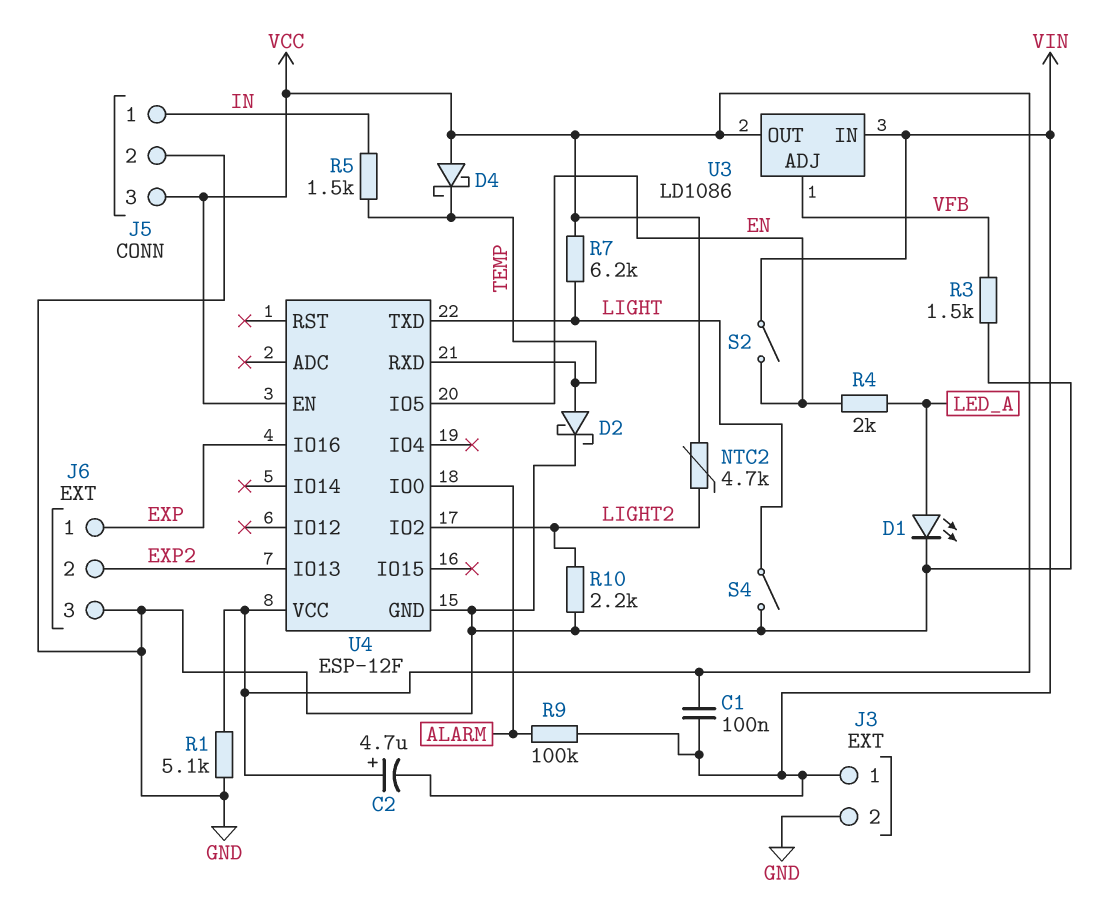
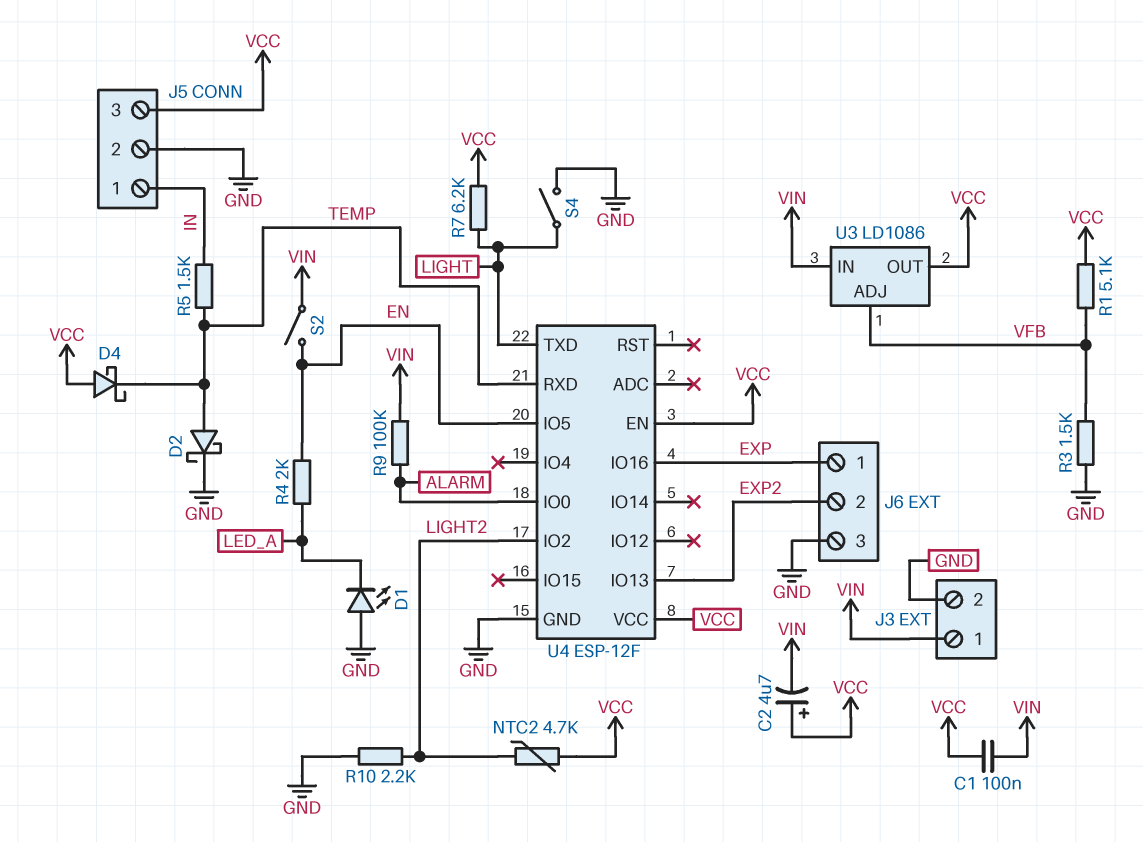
D1: LED (A LED_A, K GND) -> LED (A GND, K LED_A)
R1: 5.1k (GND, VCC) -> 5.1k (VCC, VFB)

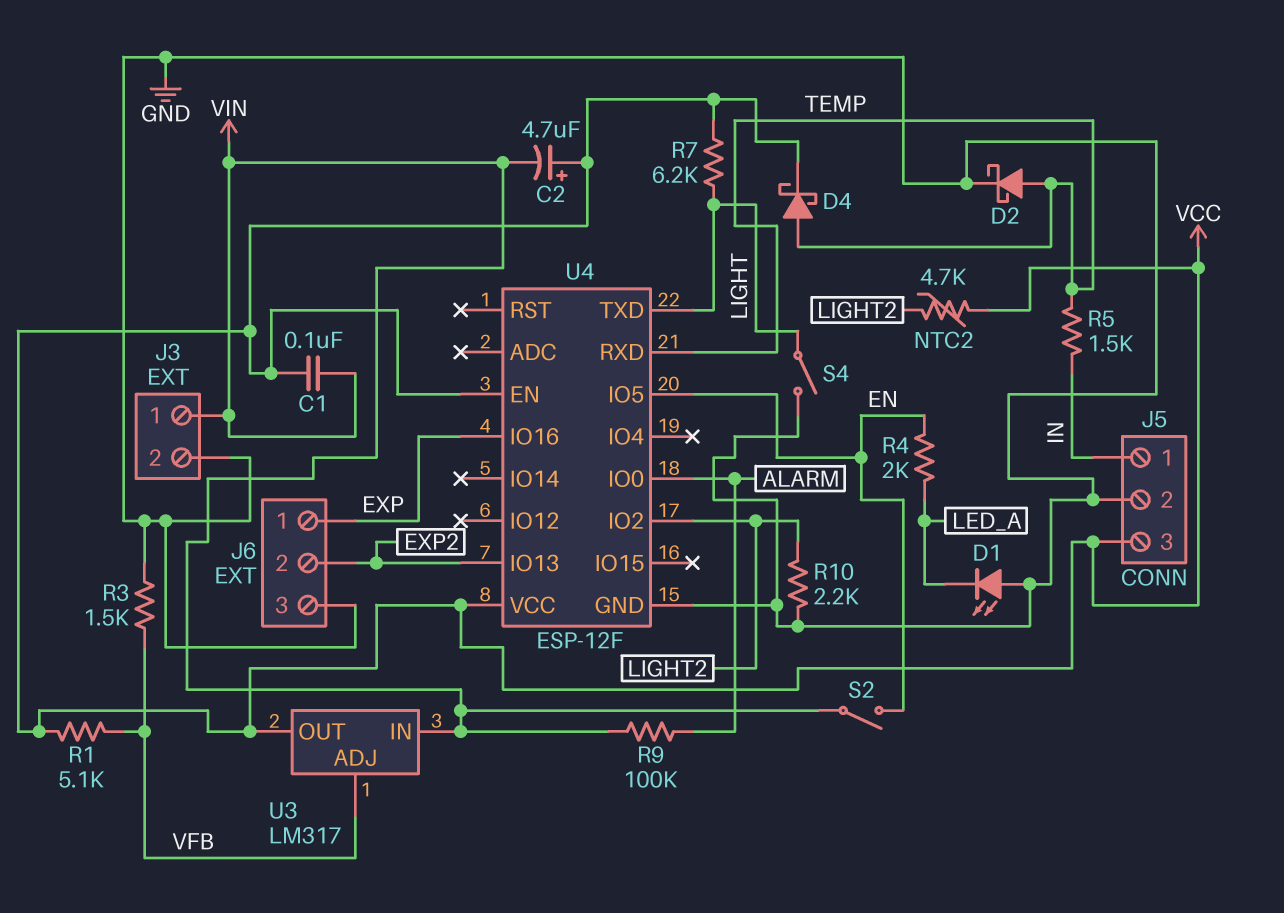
D4: schottky (A VCC, K TEMP) -> schottky (A TEMP, K VCC)
U3: LD1086 -> LM317

